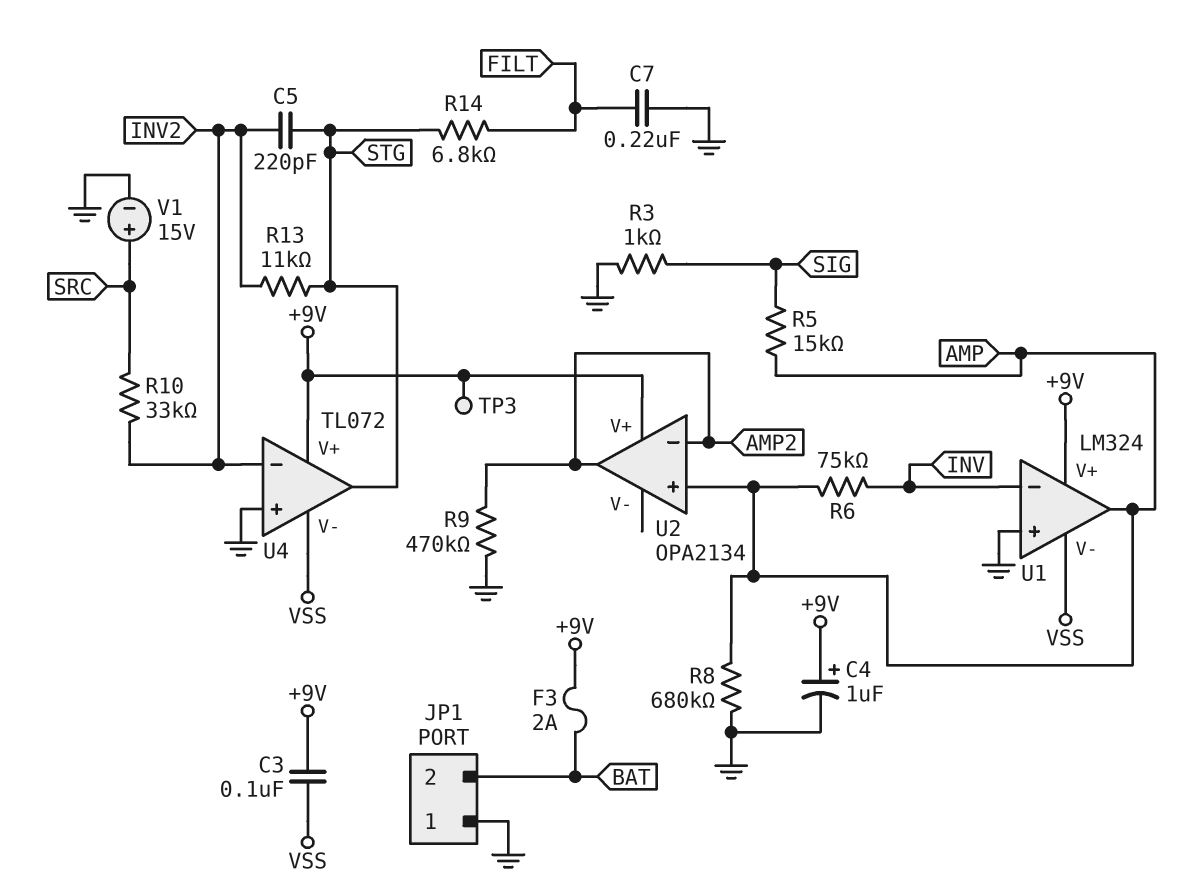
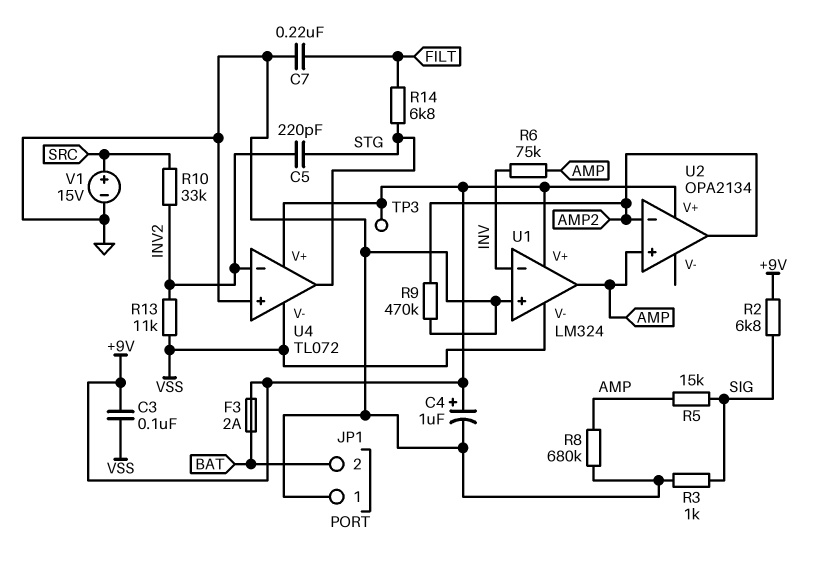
R2: none -> 6.8k (+9V, SIG)
R13: 11k (INV2, STG) -> 11k (INV2, VSS)

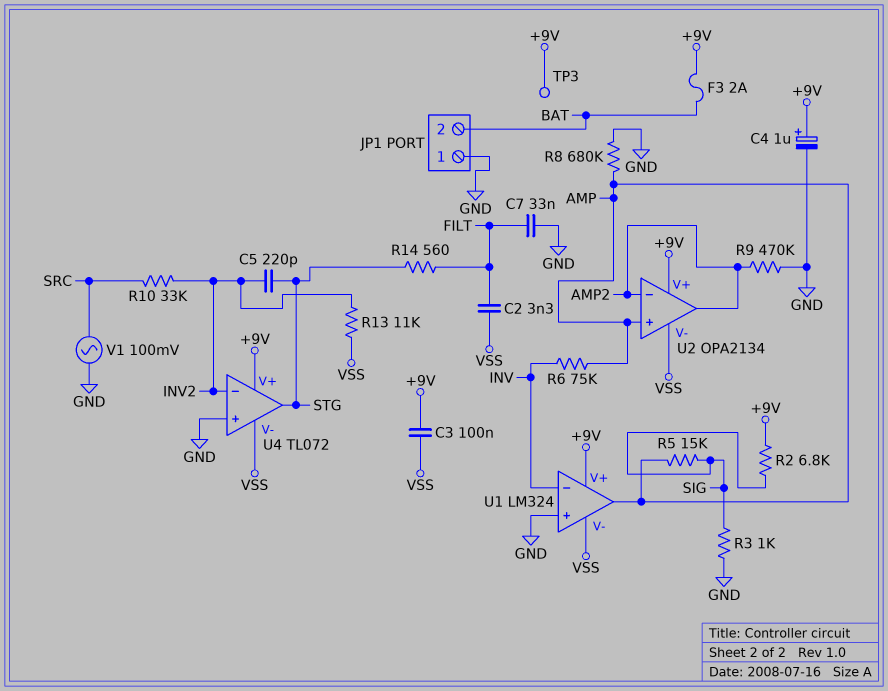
C2: none -> 3.3nF (FILT, VSS)
C7: 220nF (FILT, GND) -> 33nF (FILT, GND)
R14: 6.8k (FILT, STG) -> 560 (FILT, STG)
U2 pin V-: none -> VSS
V1: 15V (plus SRC, minus GND) -> AC 100mV (GND, SRC)

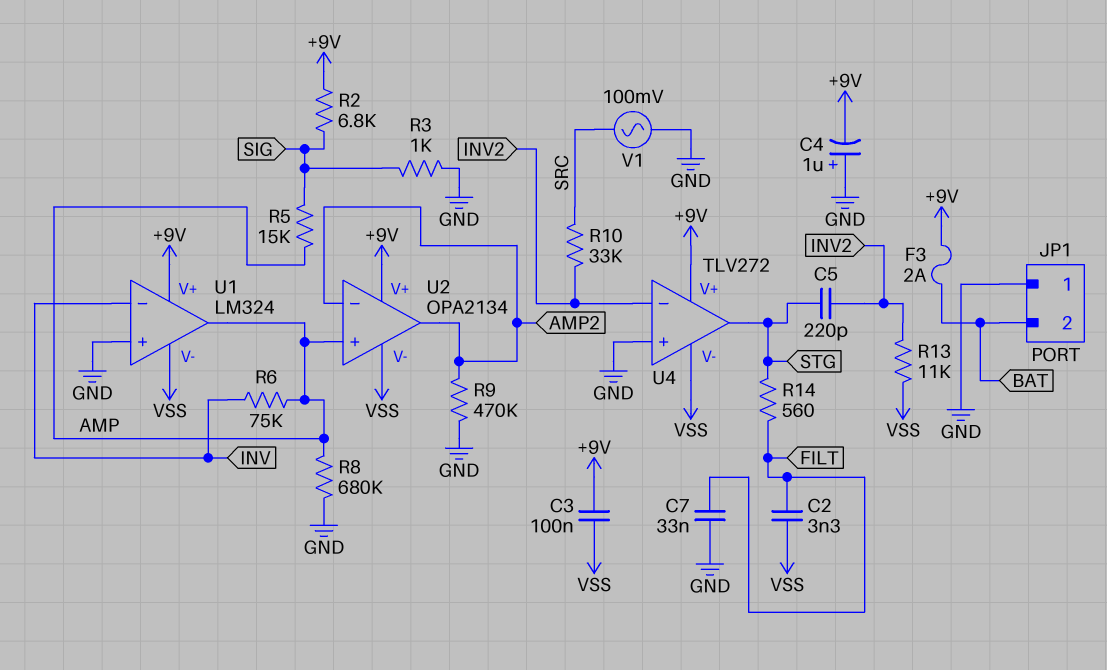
C4: 1uF (plus +9V, minus GND) -> 1uF (plus GND, minus +9V)
TP3: test point (+9V) -> none
U4: TL072 -> TLV272

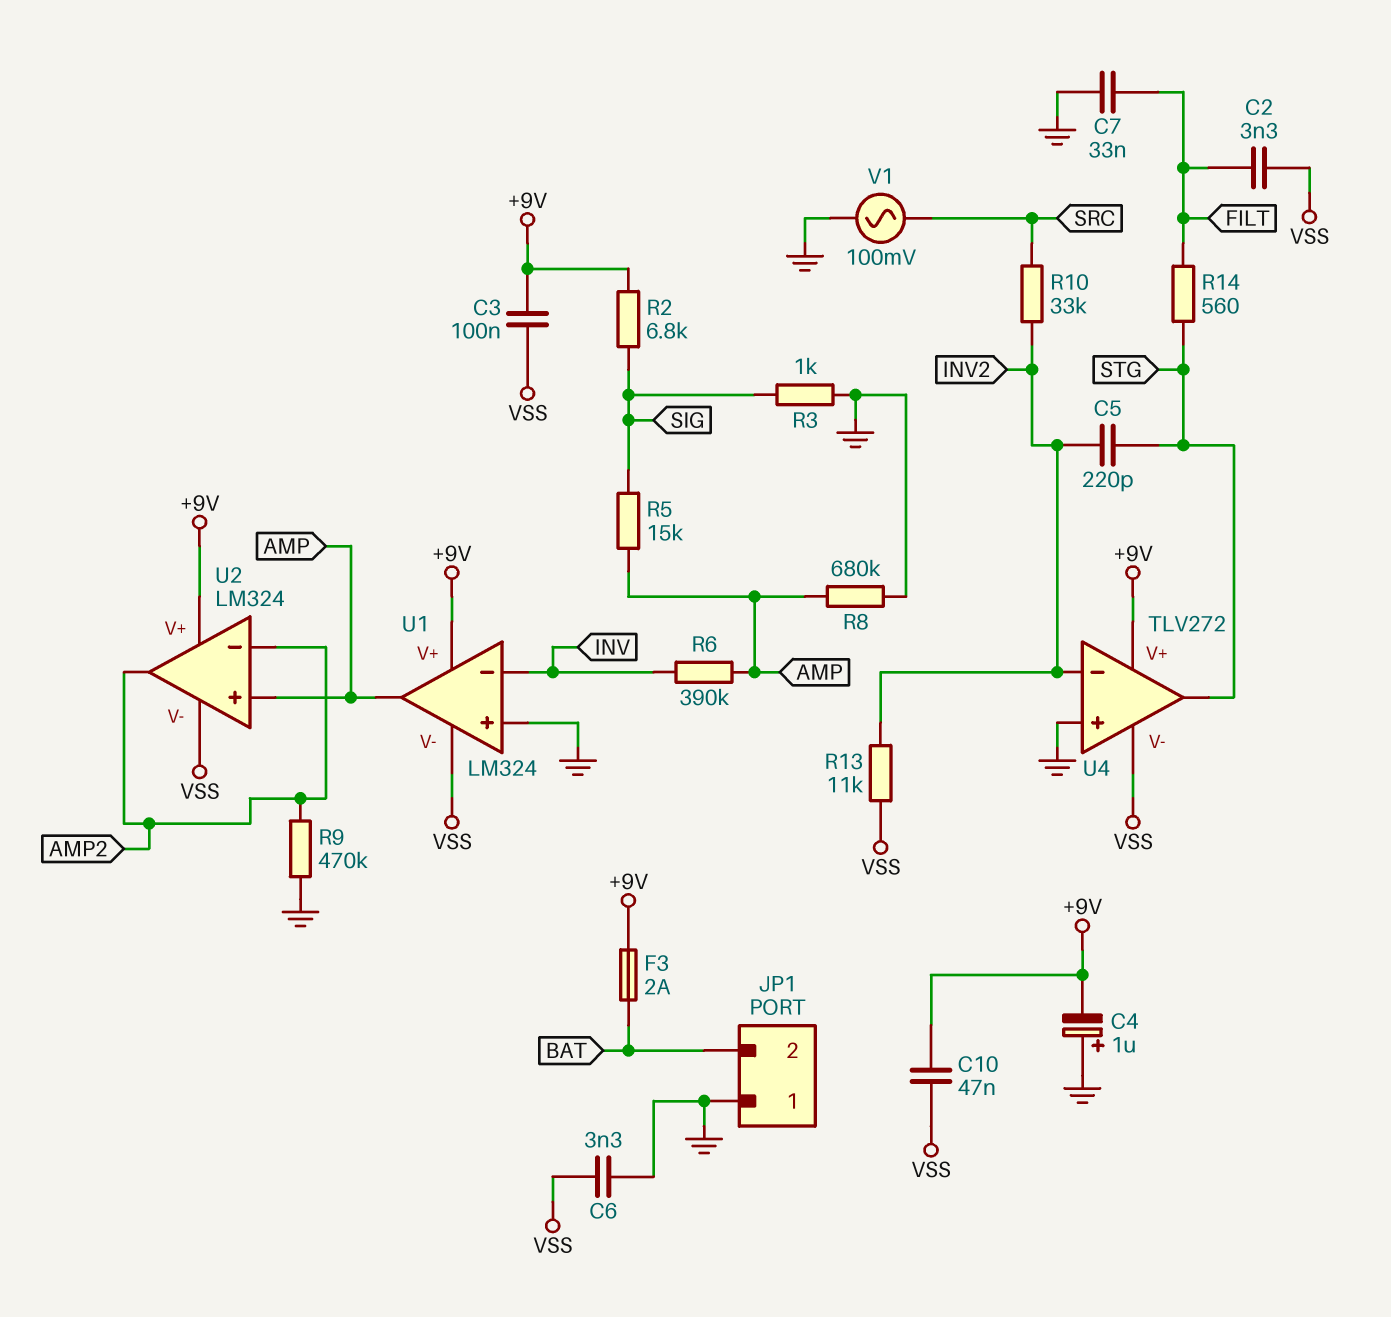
C6: none -> 3.3nF (GND, VSS)
C10: none -> 47nF (+9V, VSS)
R6: 75k (AMP, INV) -> 390k (AMP, INV)
U2: OPA2134 -> LM324

